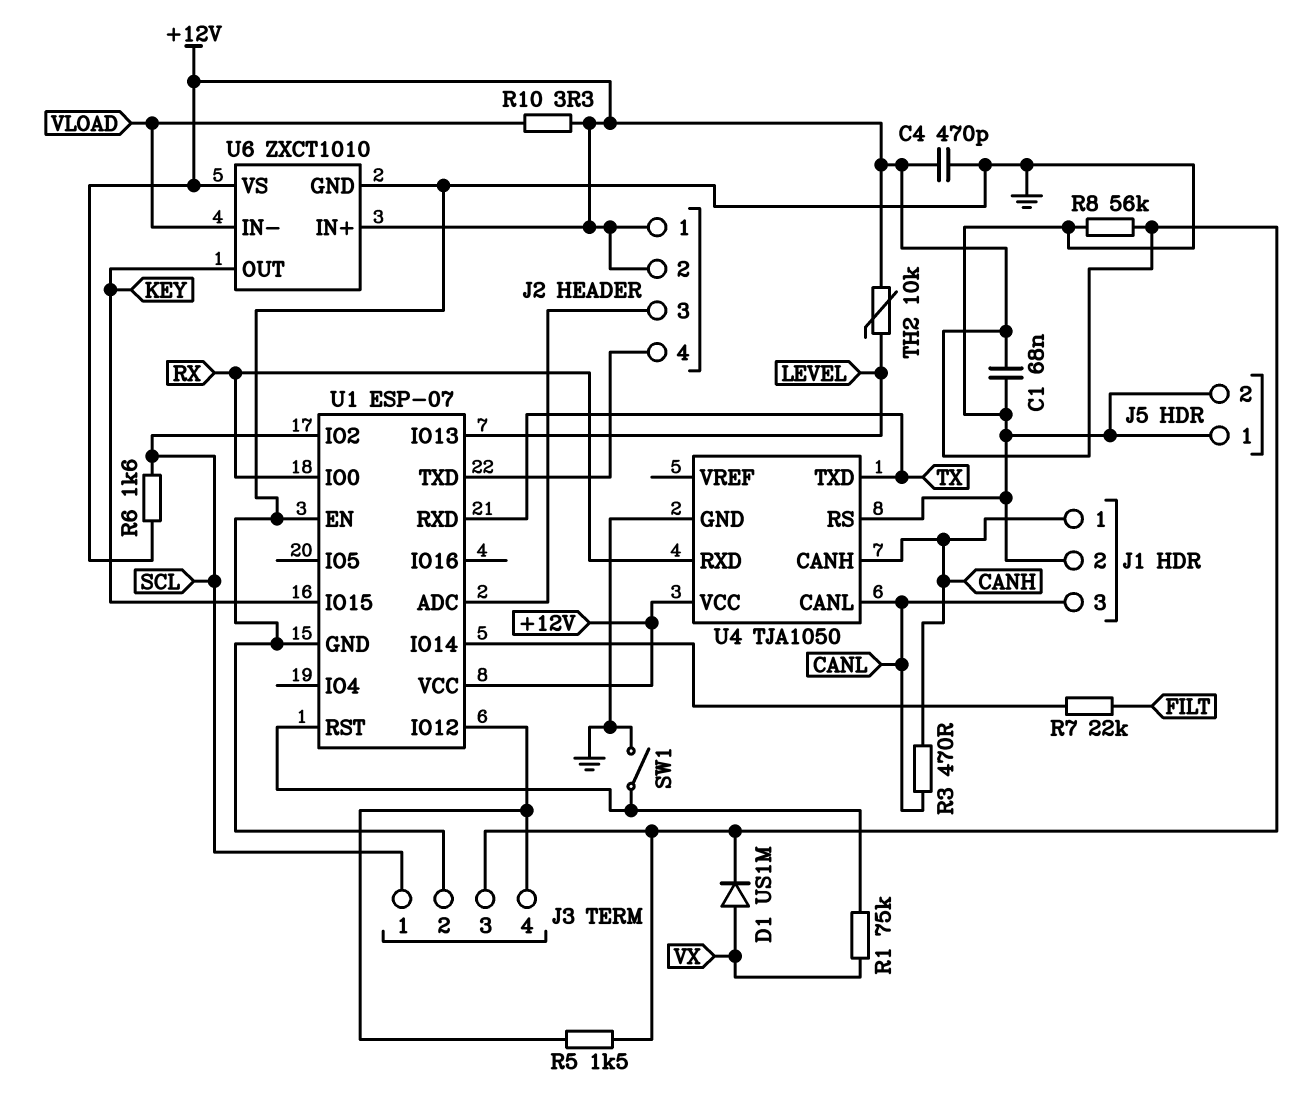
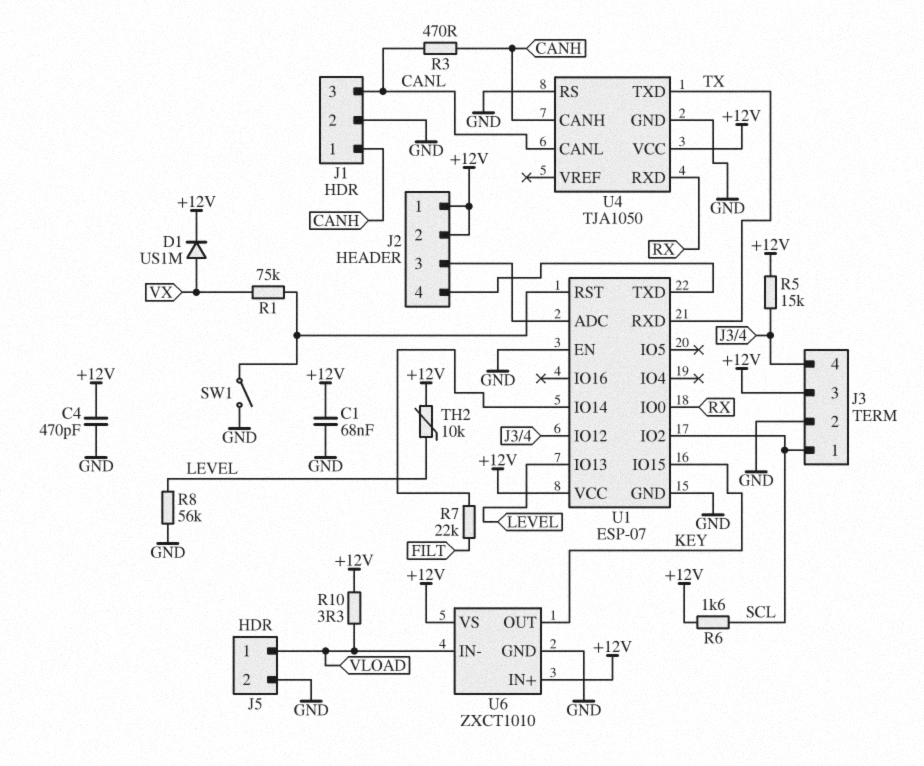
J5 pin 1: GND -> VLOAD
R5: 1.5k (+12V, J3/4) -> 15k (+12V, J3/4)
R8: 56k (+12V, GND) -> 56k (GND, LEVEL)

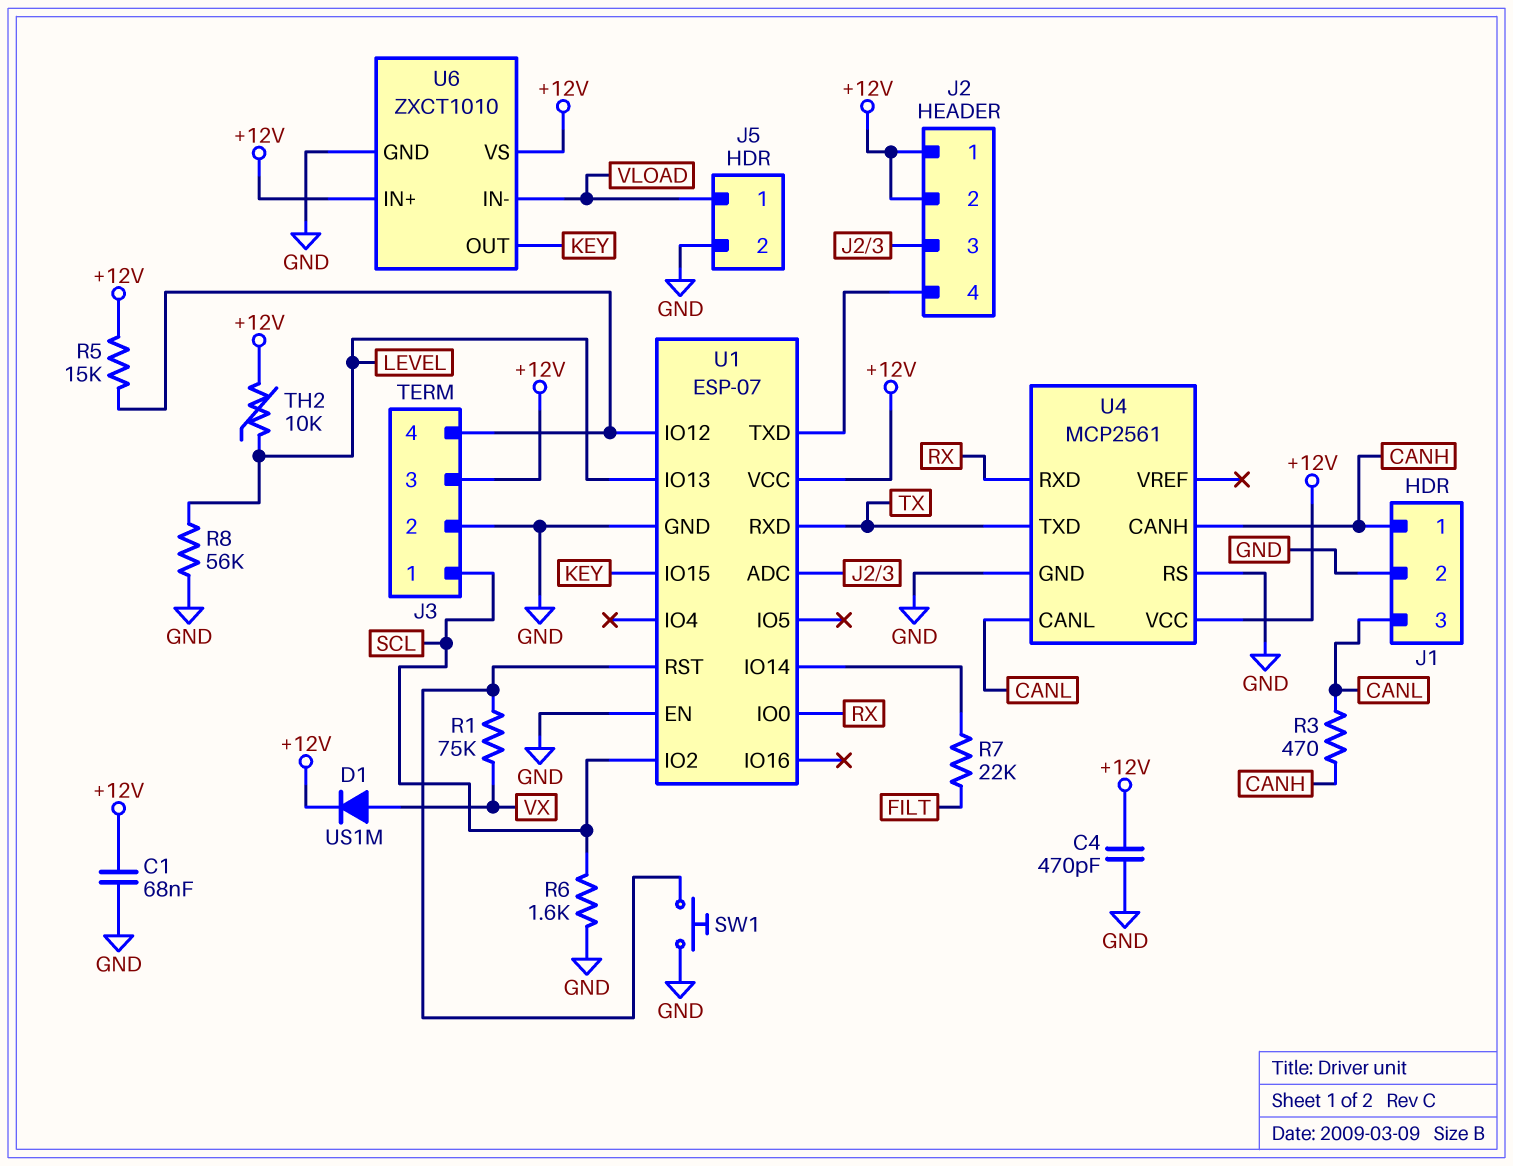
R6: 1.6k (+12V, SCL) -> 1.6k (GND, SCL)
R10: 3.3 (+12V, VLOAD) -> none
SW1: switch (GND, U1/RST) -> button (GND, U1/RST)
U4: TJA1050 -> MCP2561

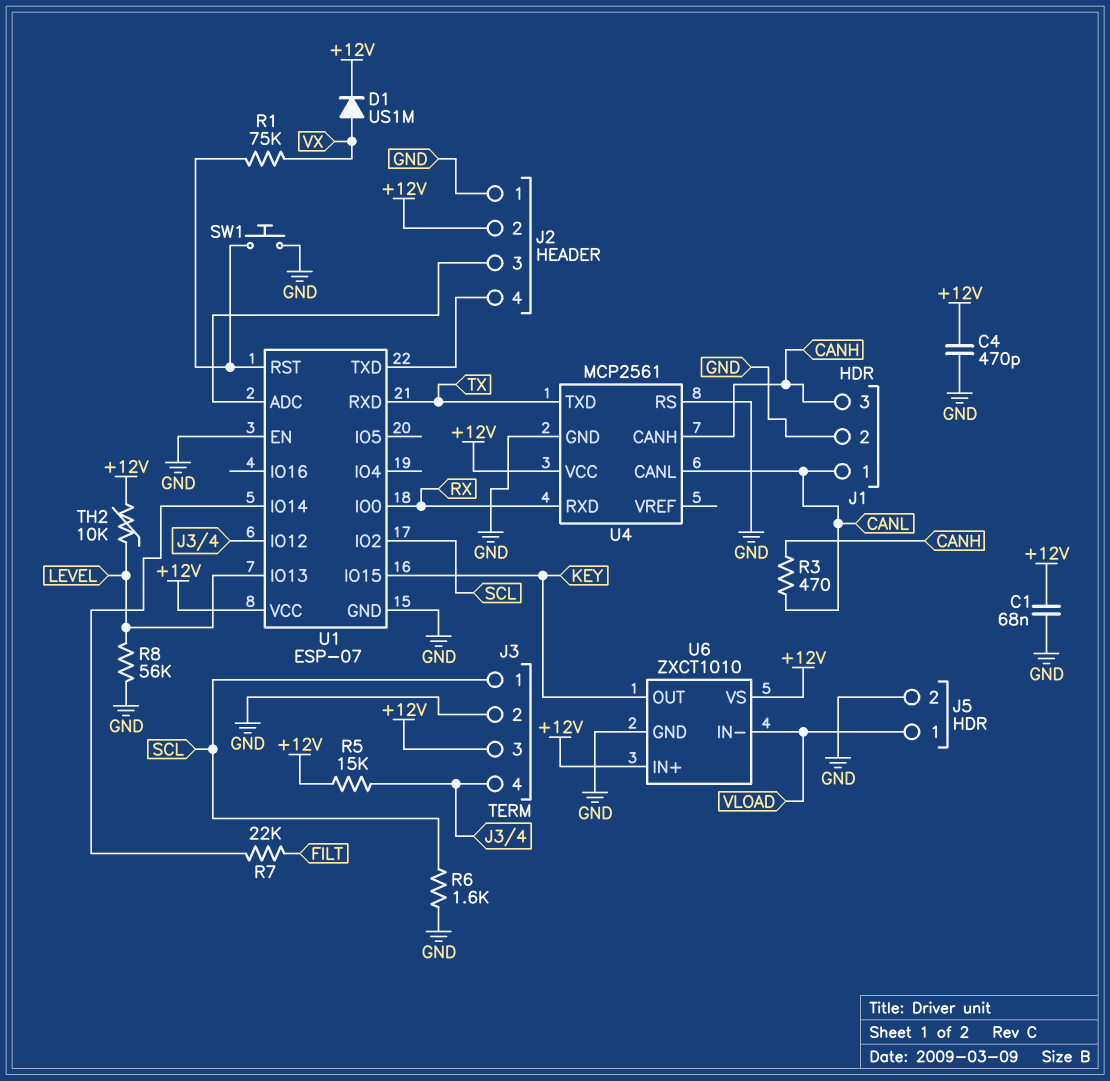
J1 pin 1: CANH -> CANL
J1 pin 3: CANL -> CANH
J2 pin 1: +12V -> GND

